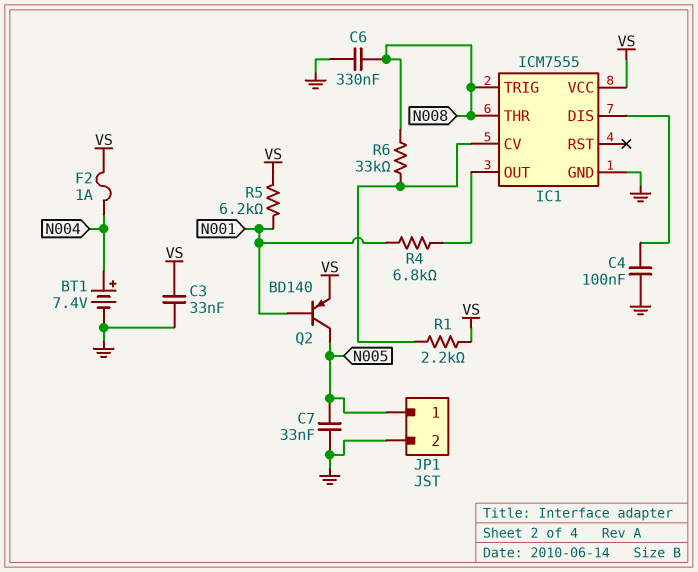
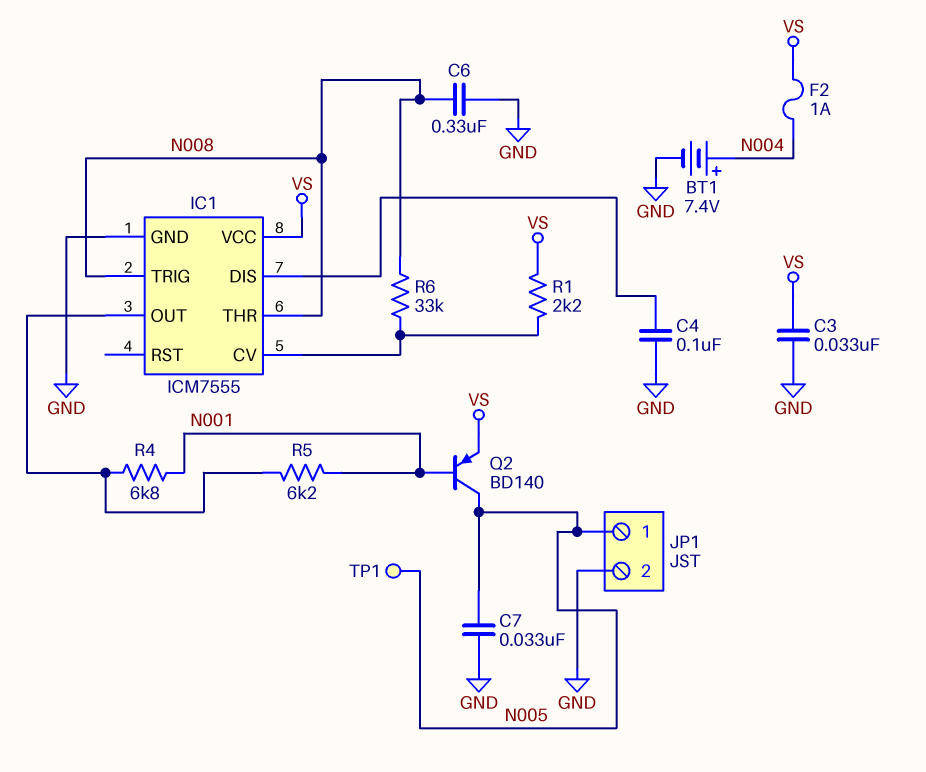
R5: 6.2k (N001, VS) -> 6.2k (IC1/OUT, N001)
TP1: none -> test point (N005)

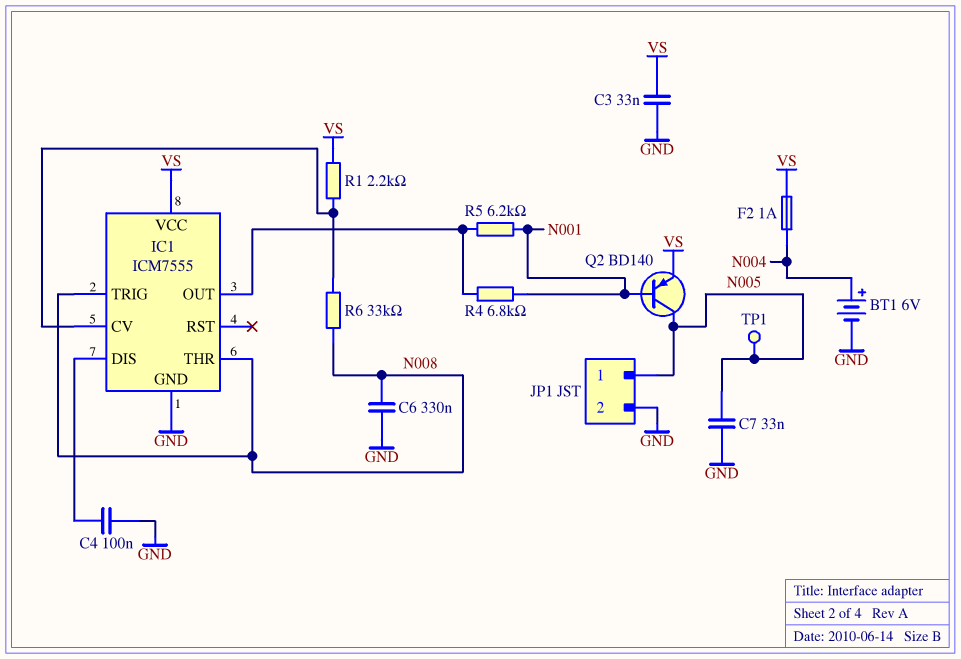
BT1: 7.4V (plus N004, minus GND) -> 6V (plus N004, minus GND)

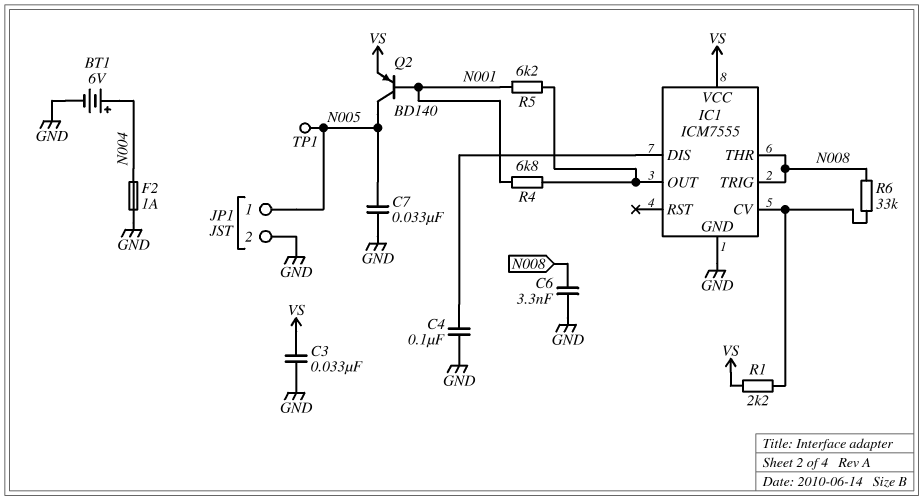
C6: 330nF (GND, N008) -> 3.3nF (GND, N008)
F2: 1A (N004, VS) -> 1A (GND, N004)

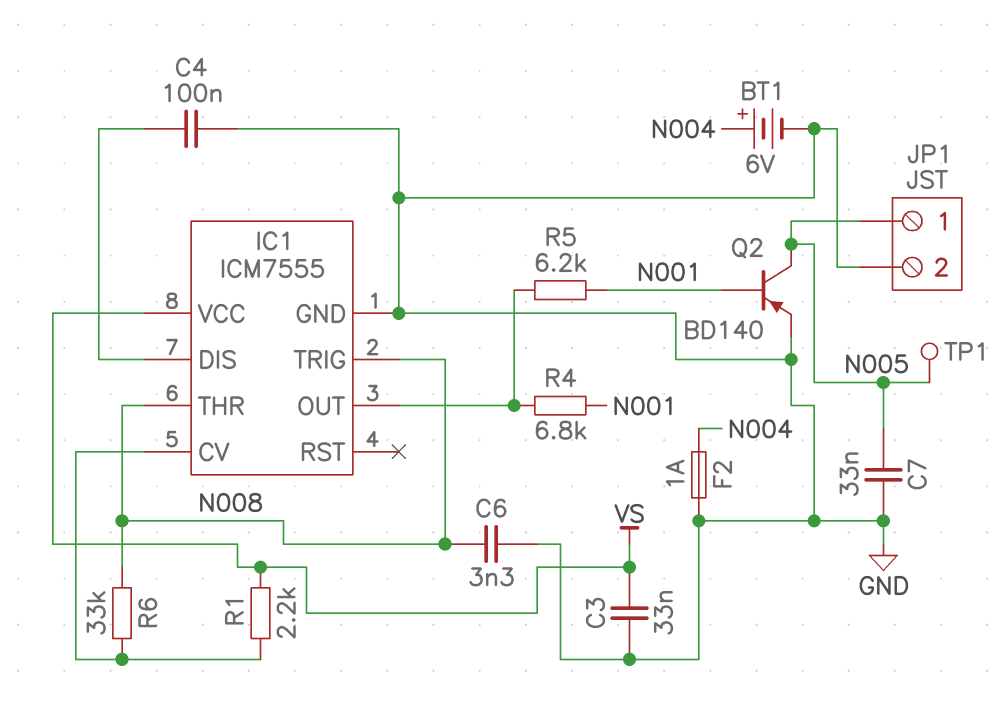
Q2: PNP BD140 (B N001, C N005, E VS) -> PNP BD140 (B N001, C N005, E GND)

